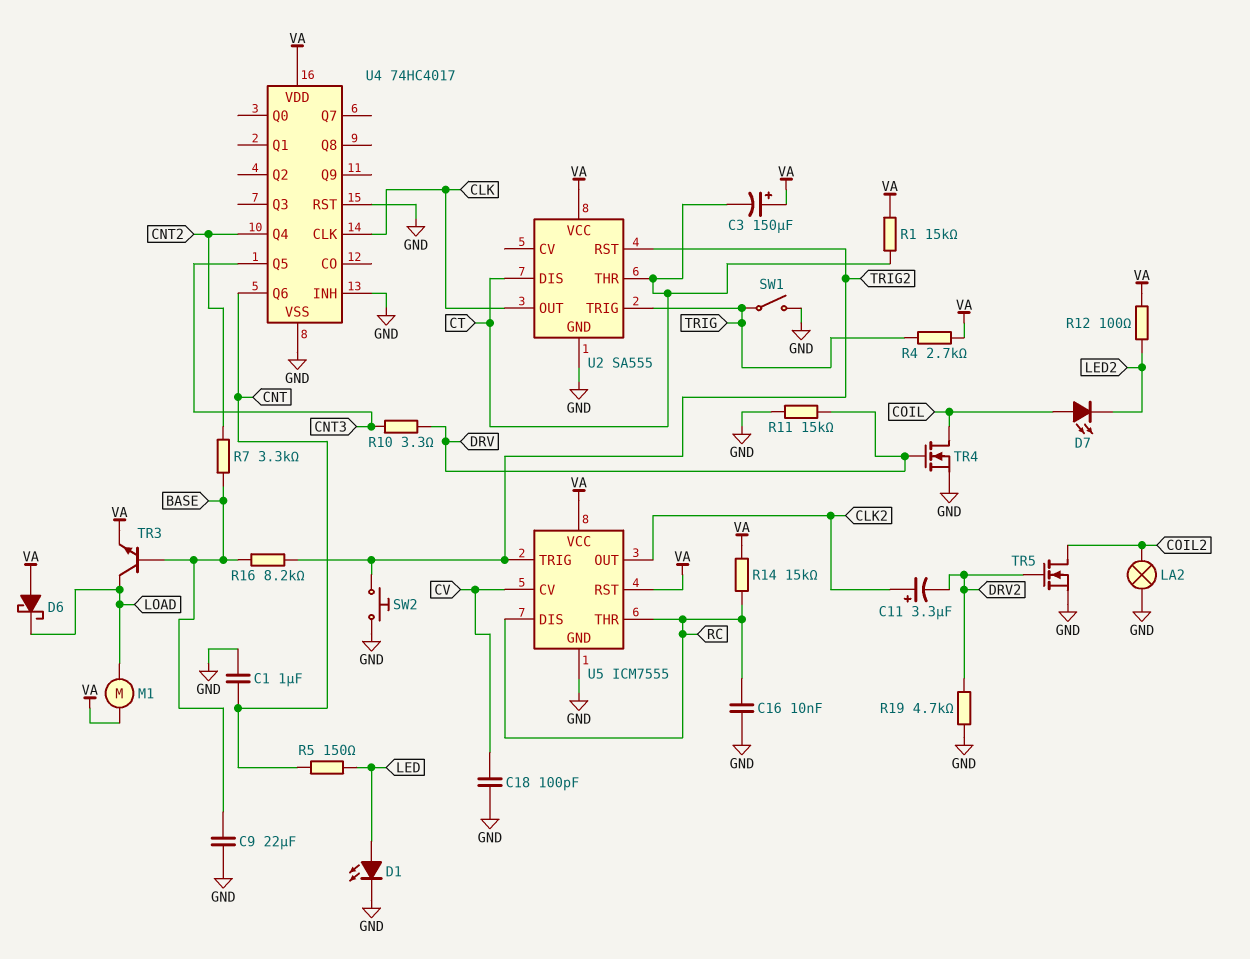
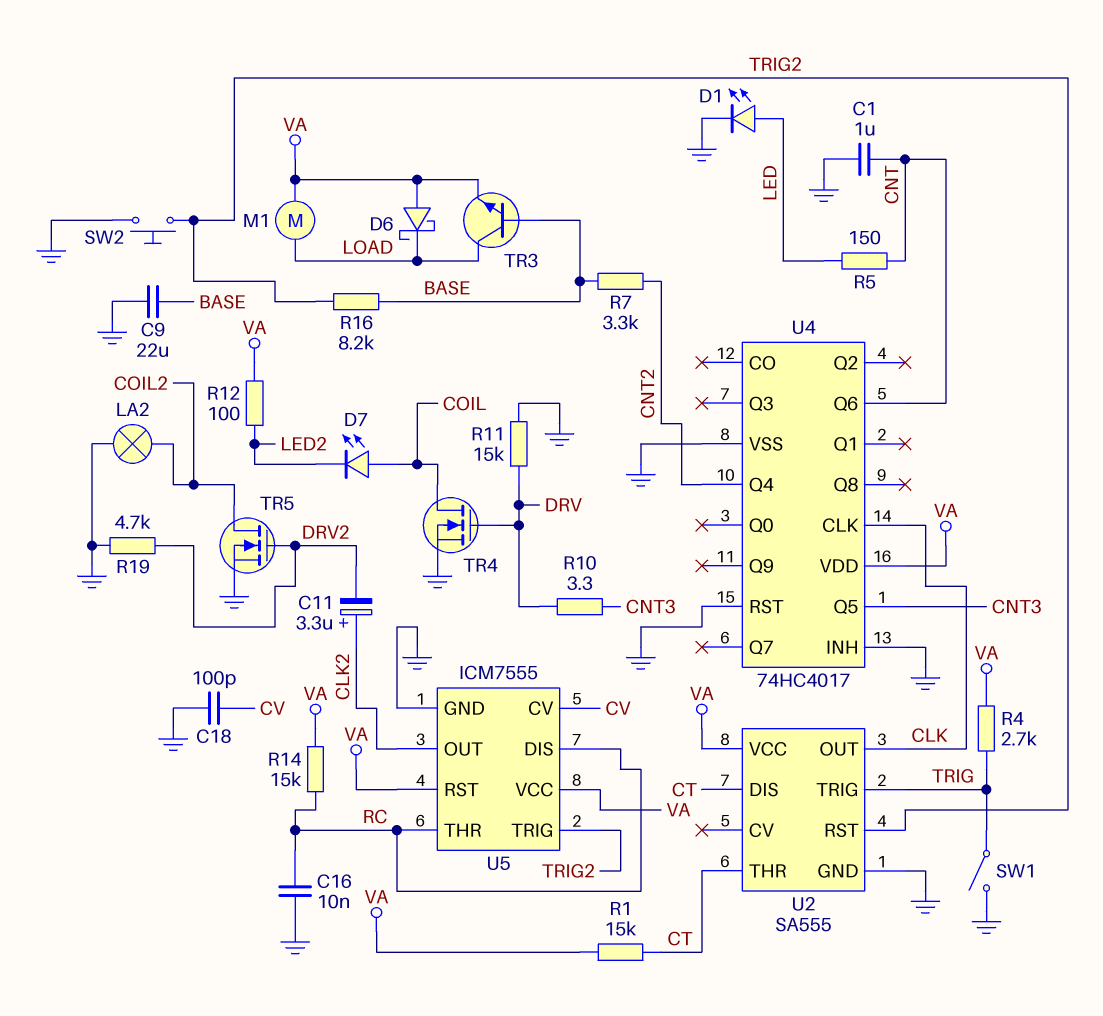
C3: 150uF (plus VA, minus CT) -> none

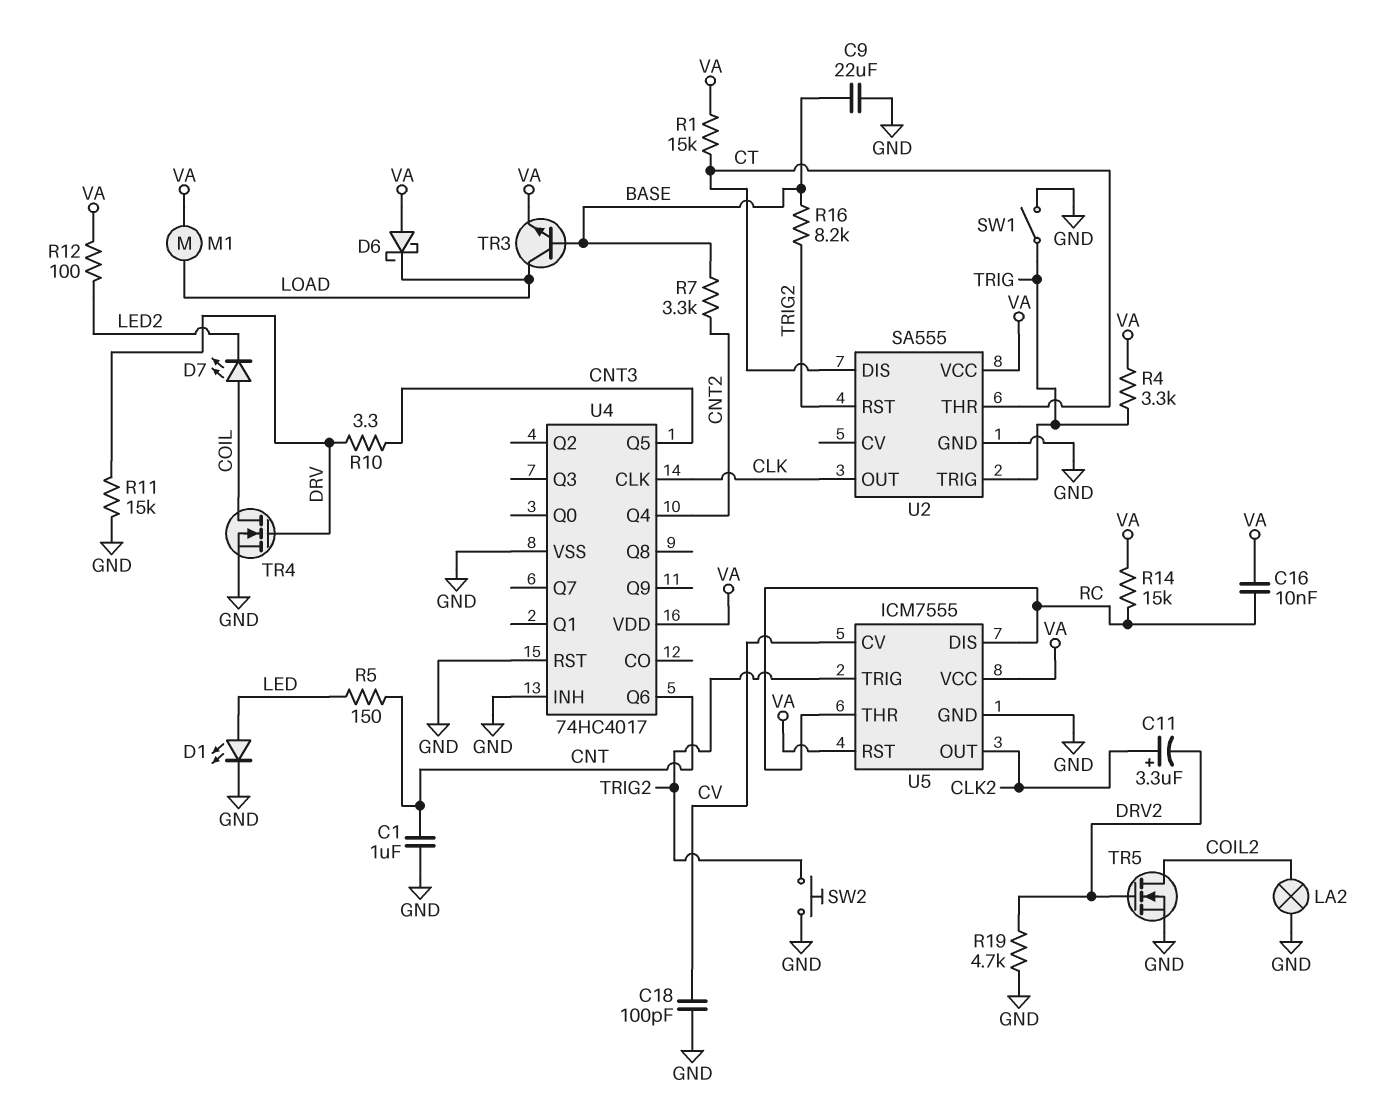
C16: 10nF (GND, RC) -> 10nF (RC, VA)
R4: 2.7k (TRIG, VA) -> 3.3k (TRIG, VA)

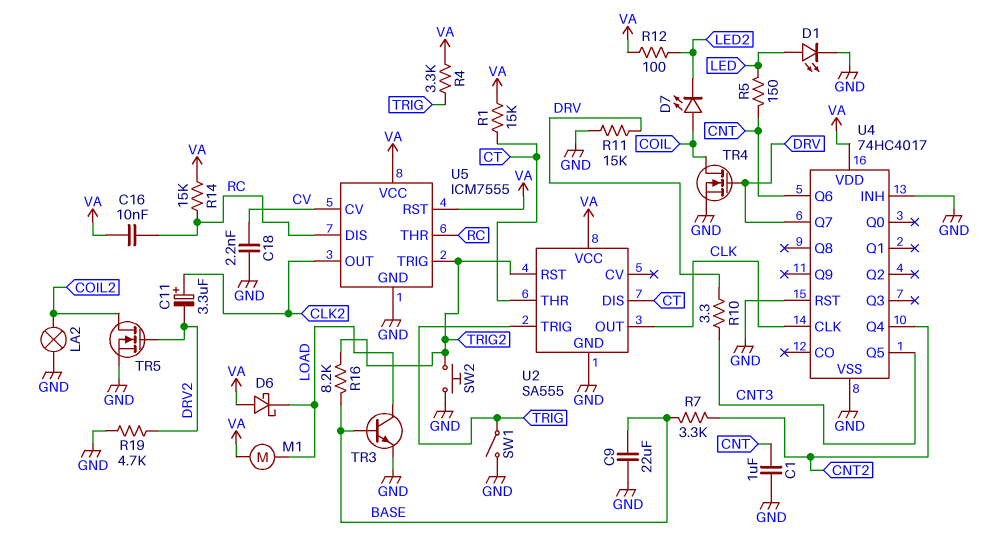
C18: 100pF (CV, GND) -> 2.2nF (CV, GND)
TR3: NPN (B BASE, C LOAD, E VA) -> NPN (B BASE, C LOAD, E GND)
U4 pin Q7: none -> DRV

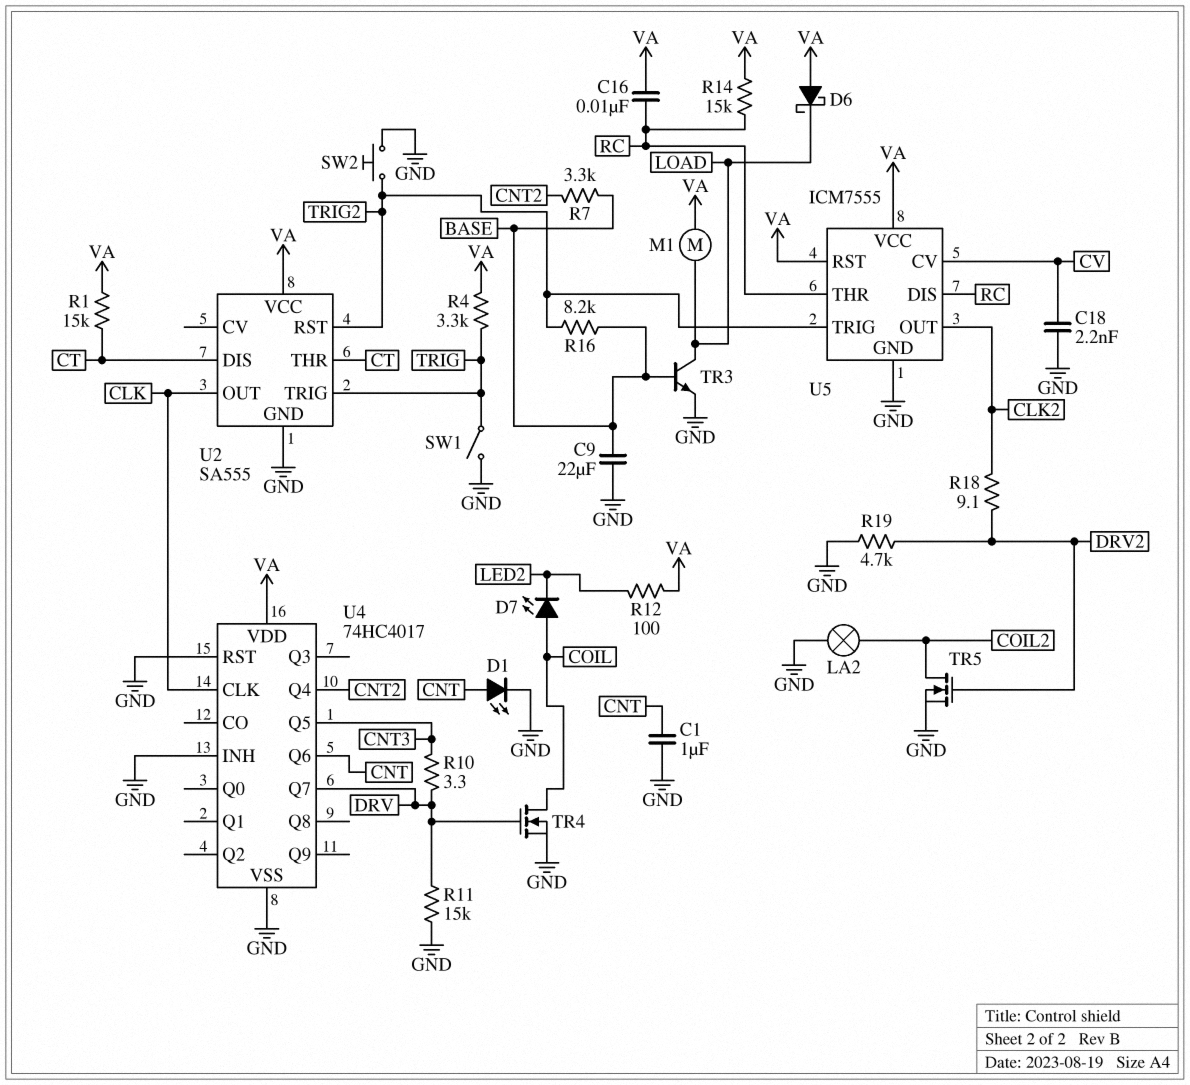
C11: 3.3uF (plus CLK2, minus DRV2) -> none
D1: LED (A LED, K GND) -> LED (A CNT, K GND)
R5: 150 (CNT, LED) -> none
R18: none -> 9.1 (CLK2, DRV2)

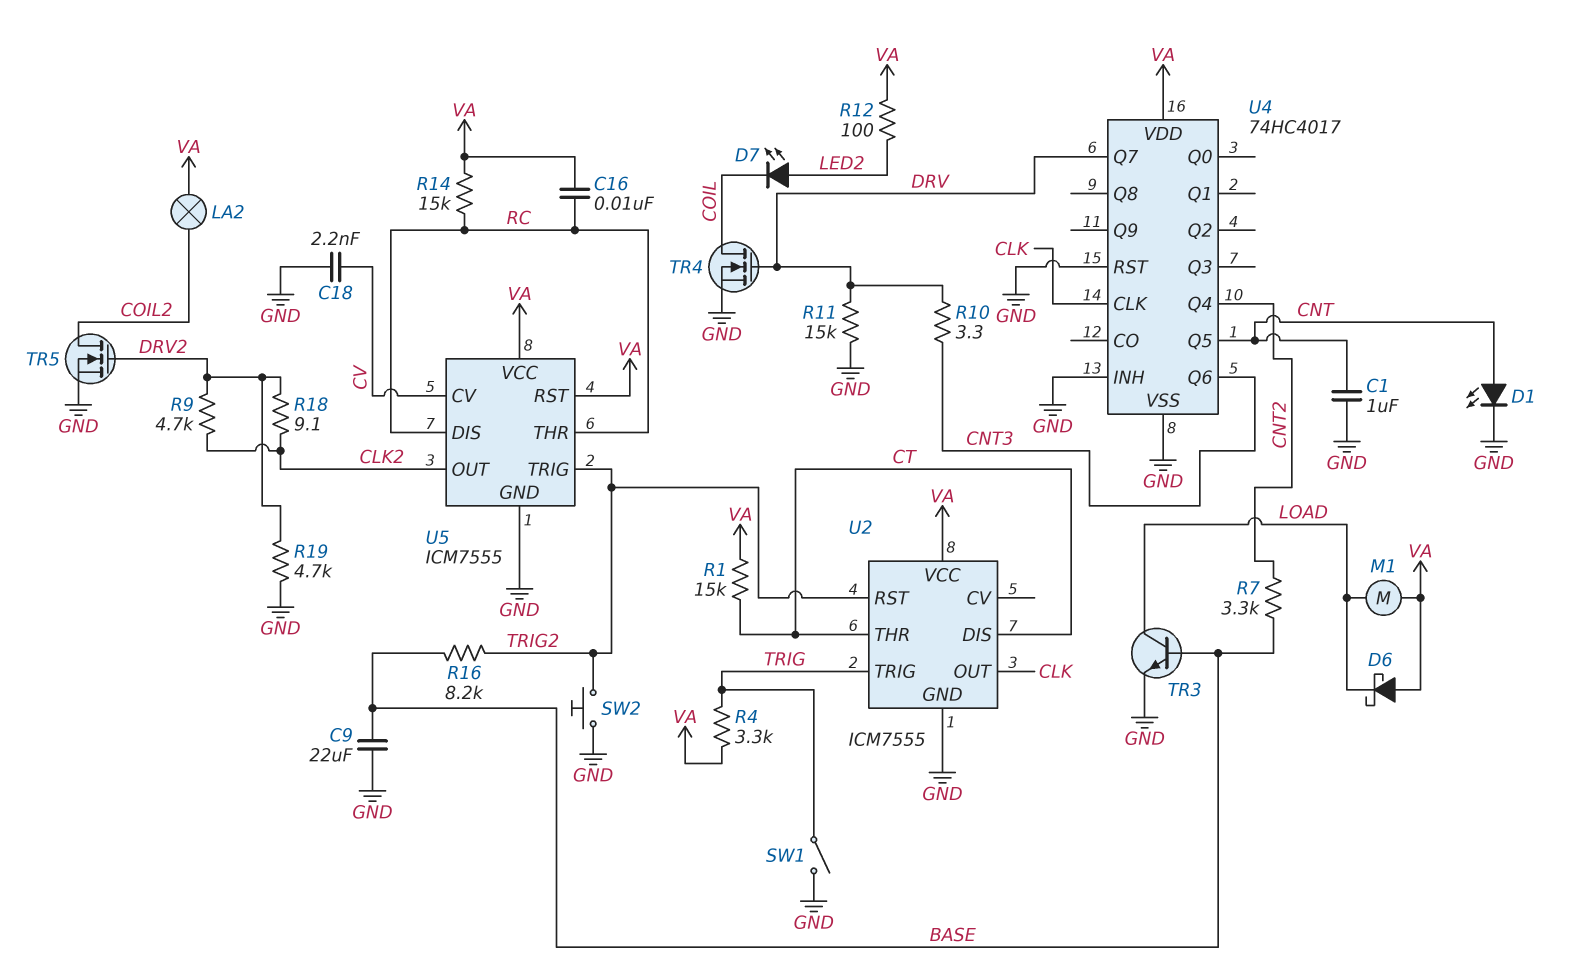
D7: LED (A COIL, K LED2) -> LED (A LED2, K COIL)
LA2: lamp (COIL2, GND) -> lamp (COIL2, VA)
R9: none -> 4.7k (CLK2, DRV2)
U2: SA555 -> ICM7555
U4 pin Q5: CNT3 -> CNT
U4 pin Q6: CNT -> CNT3

